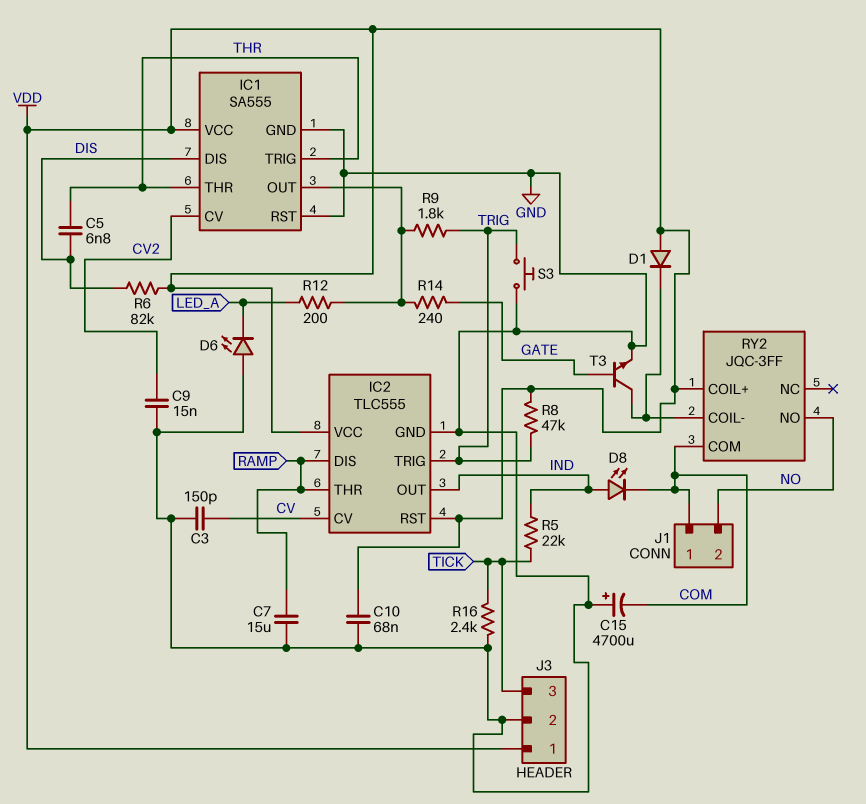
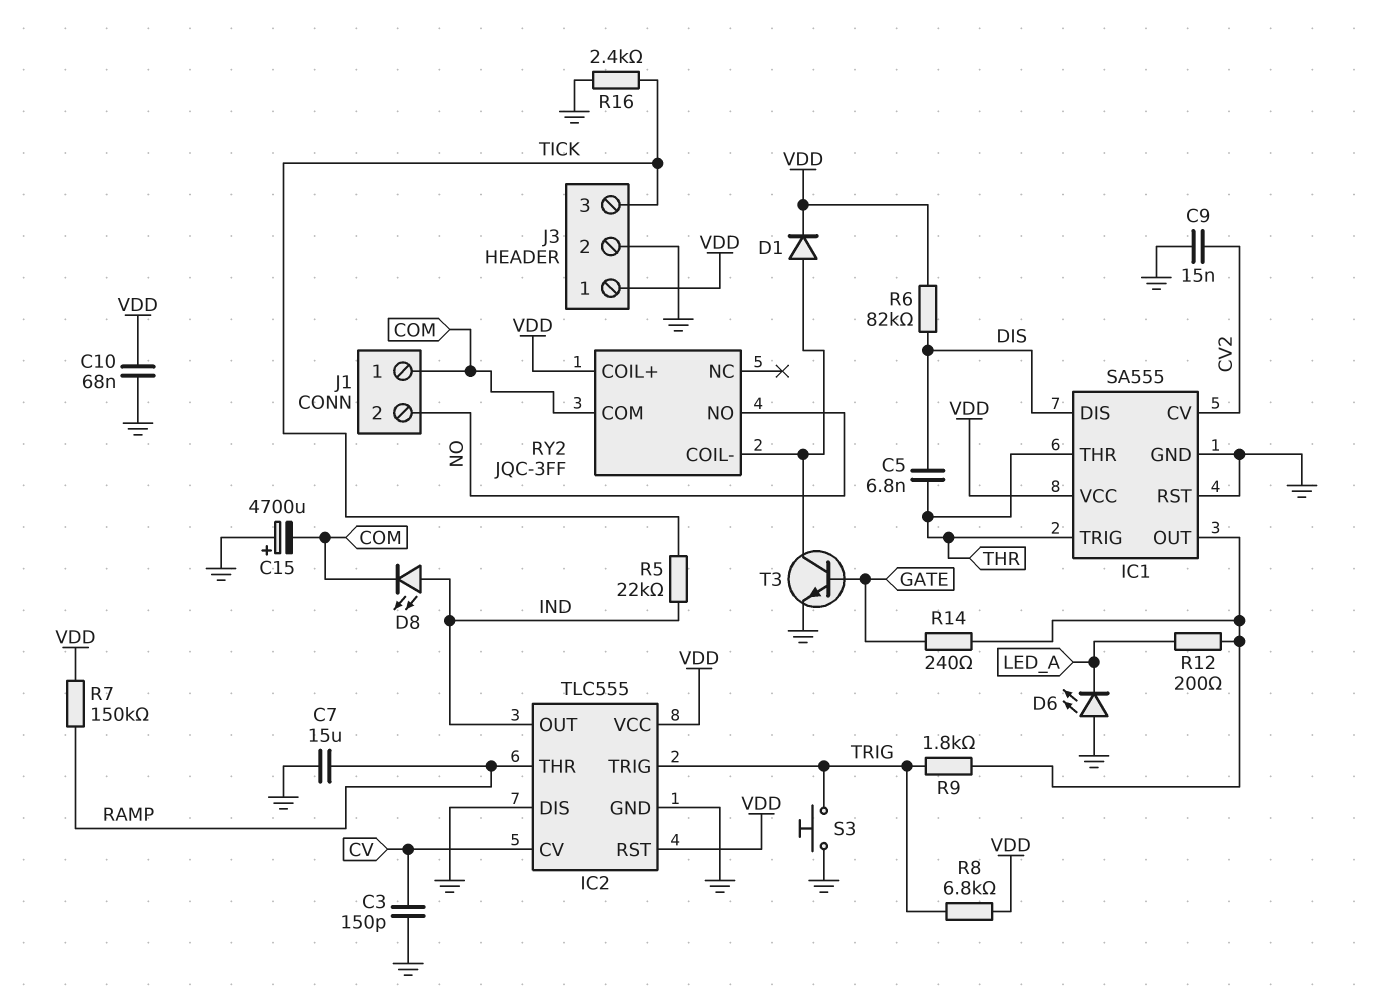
D1: diode (A VDD, K RY2/COIL-) -> diode (A RY2/COIL-, K VDD)
IC2 pin DIS: RAMP -> GND
R7: none -> 150k (RAMP, VDD)
R8: 47k (TRIG, VDD) -> 6.8k (TRIG, VDD)

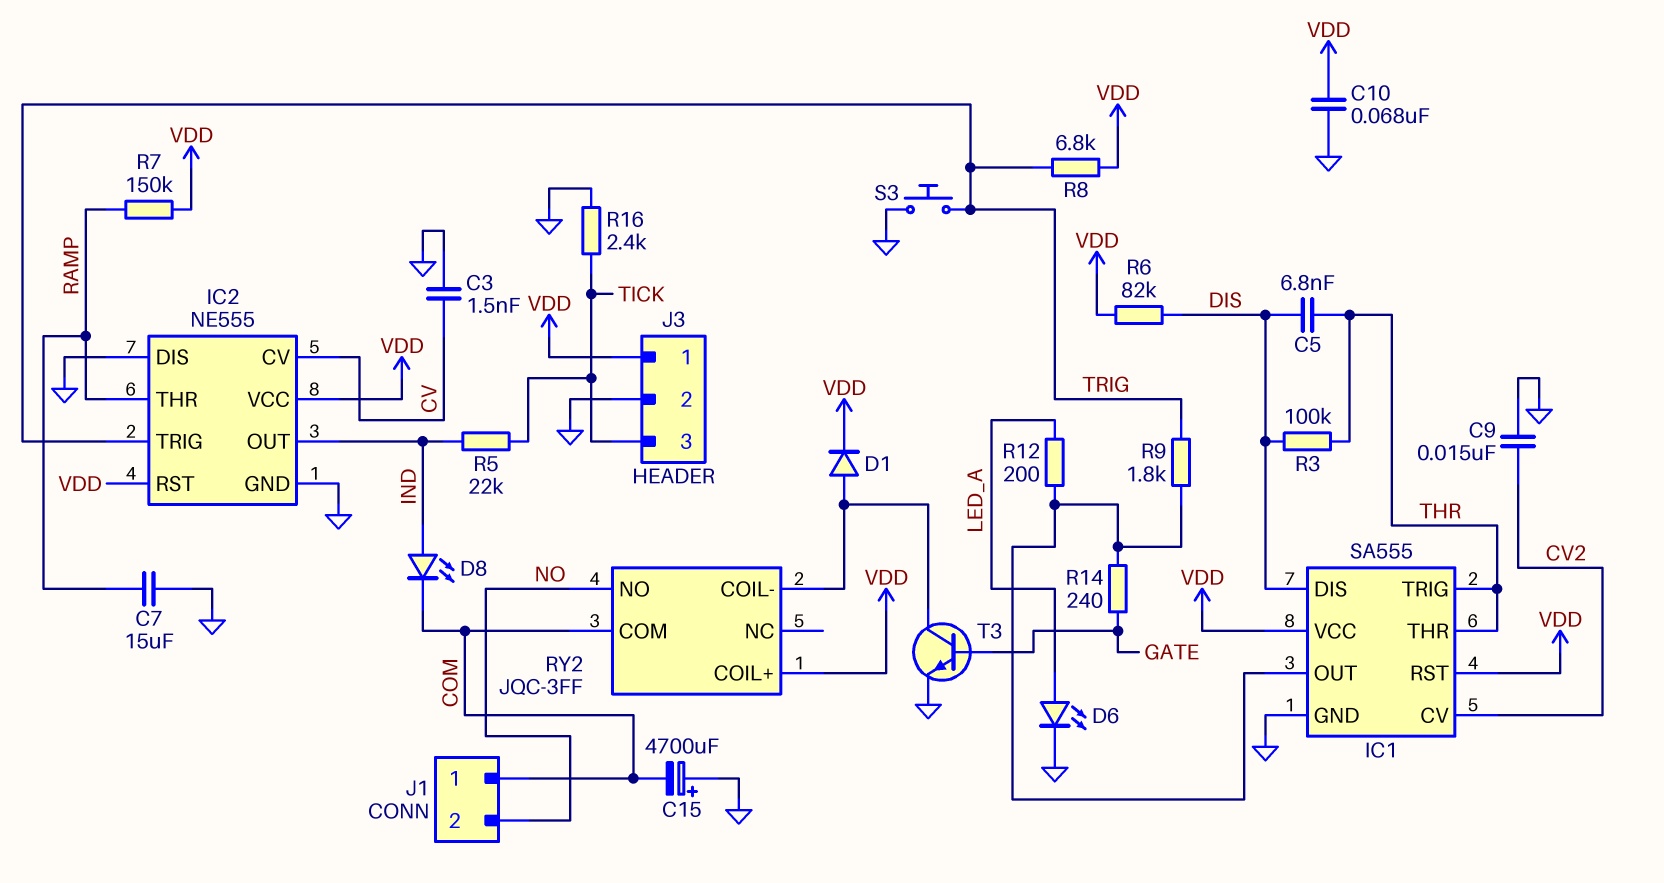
C3: 150pF (CV, GND) -> 1.5nF (CV, GND)
D6: LED (A GND, K LED_A) -> LED (A LED_A, K GND)
IC1 pin RST: GND -> VDD
IC2: TLC555 -> NE555
R3: none -> 100k (DIS, THR)

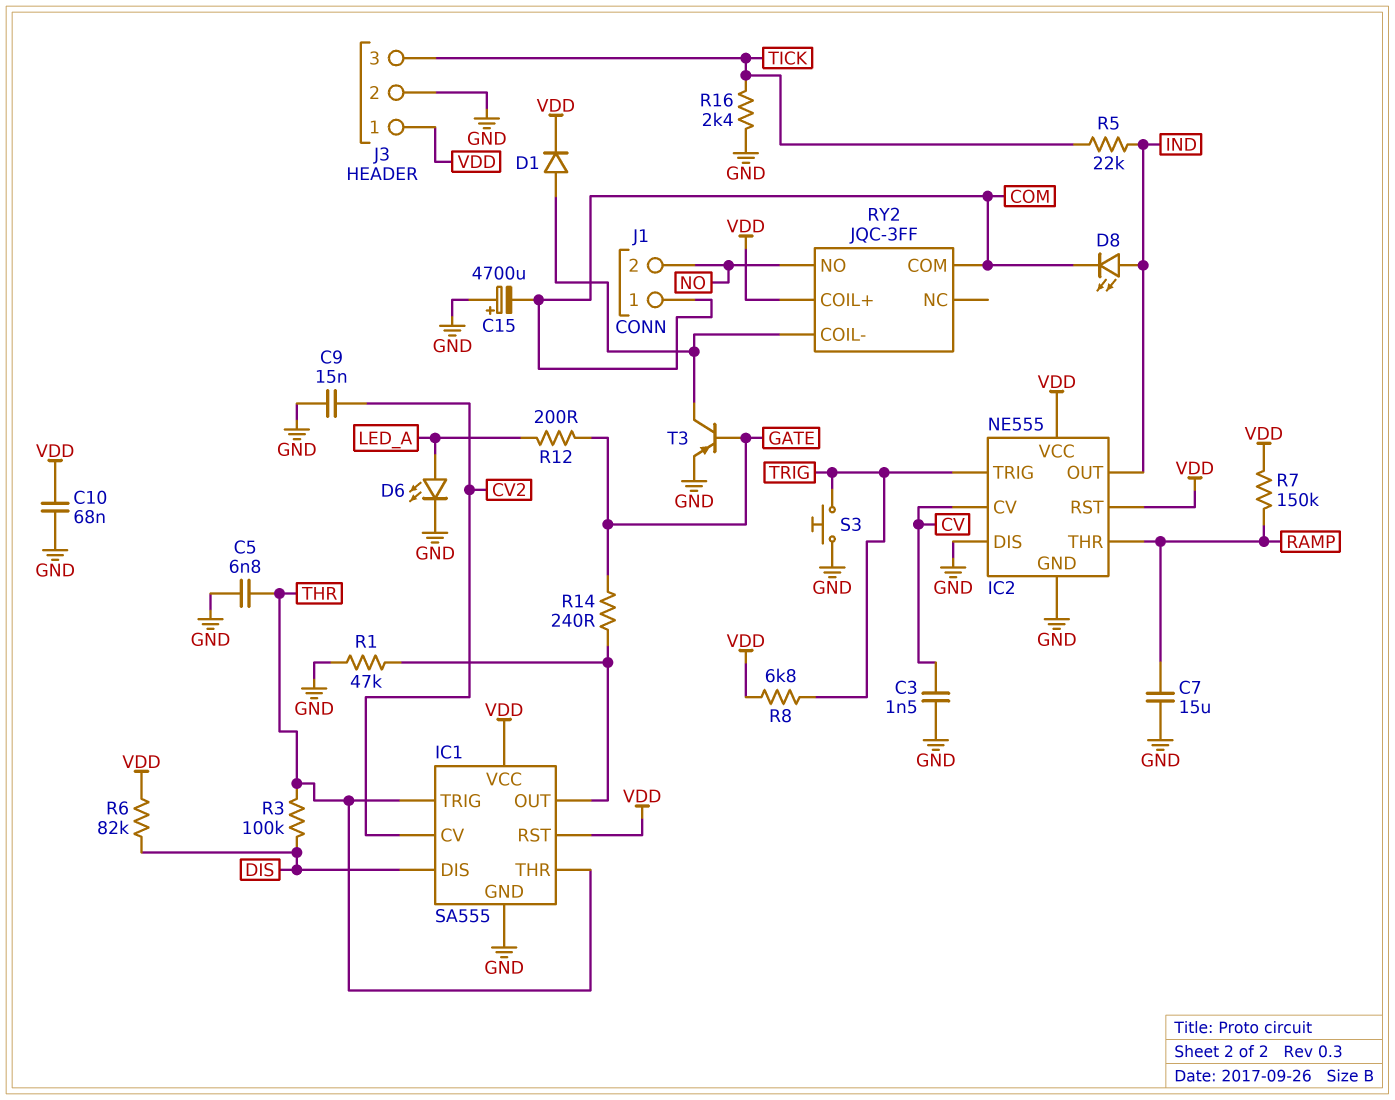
C5: 6.8nF (DIS, THR) -> 6.8nF (GND, THR)
R1: none -> 47k (GND, IC1/OUT)
R9: 1.8k (IC1/OUT, TRIG) -> none
R12: 200 (IC1/OUT, LED_A) -> 200 (GATE, LED_A)
T3: NPN (B GATE, C RY2/COIL-, E GND) -> PNP (B GATE, C RY2/COIL-, E GND)

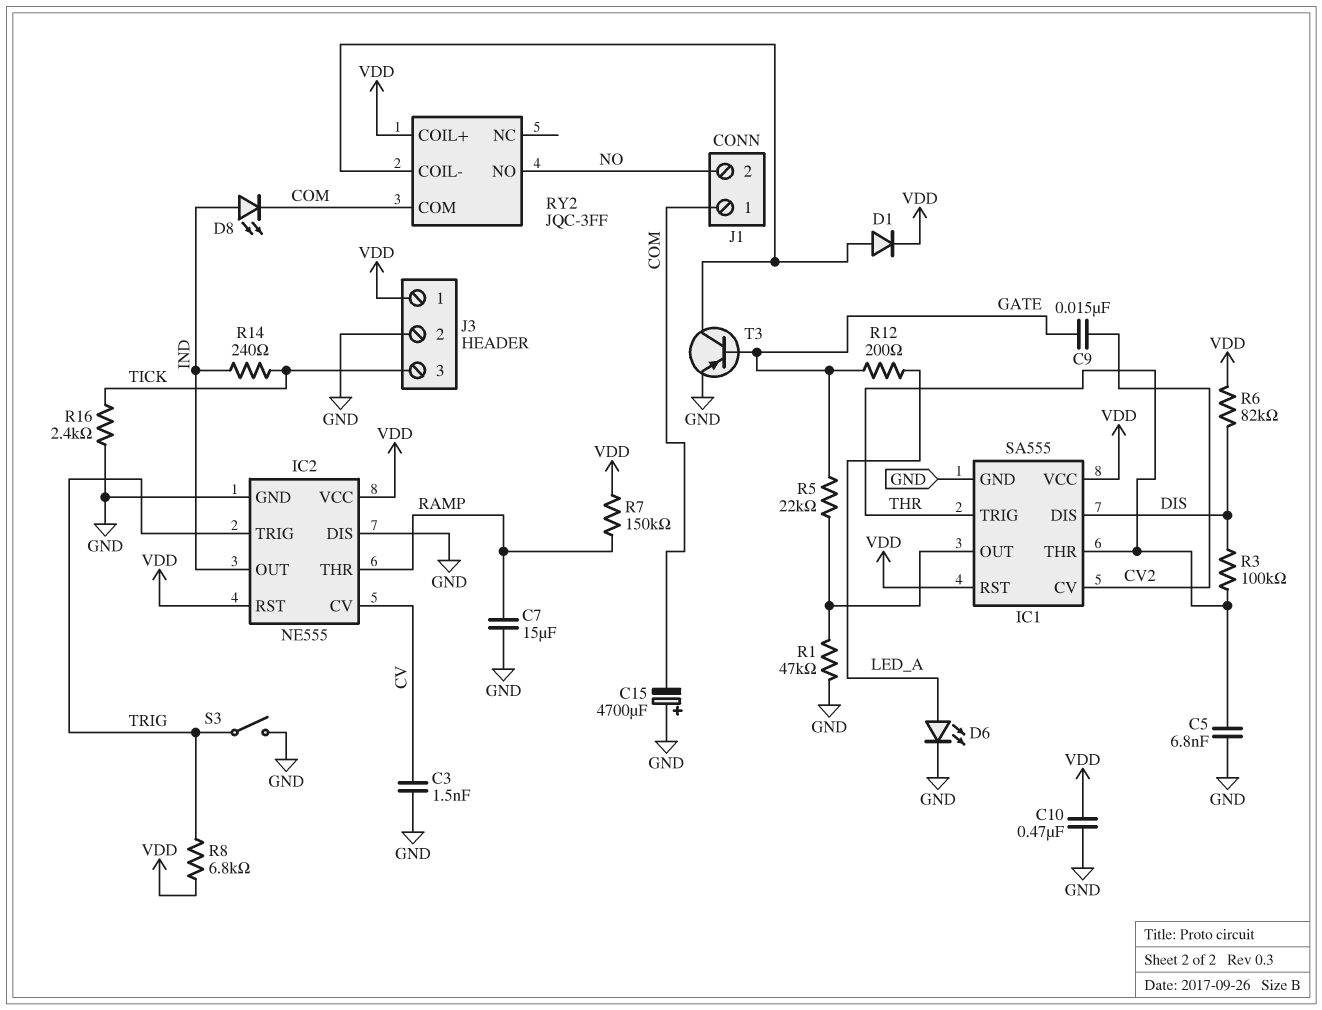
C9: 15nF (CV2, GND) -> 15nF (CV2, GATE)
C10: 68nF (GND, VDD) -> 470nF (GND, VDD)
R5: 22k (IND, TICK) -> 22k (GATE, IC1/OUT)
R14: 240 (GATE, IC1/OUT) -> 240 (IND, TICK)
S3: button (GND, TRIG) -> switch (GND, TRIG)

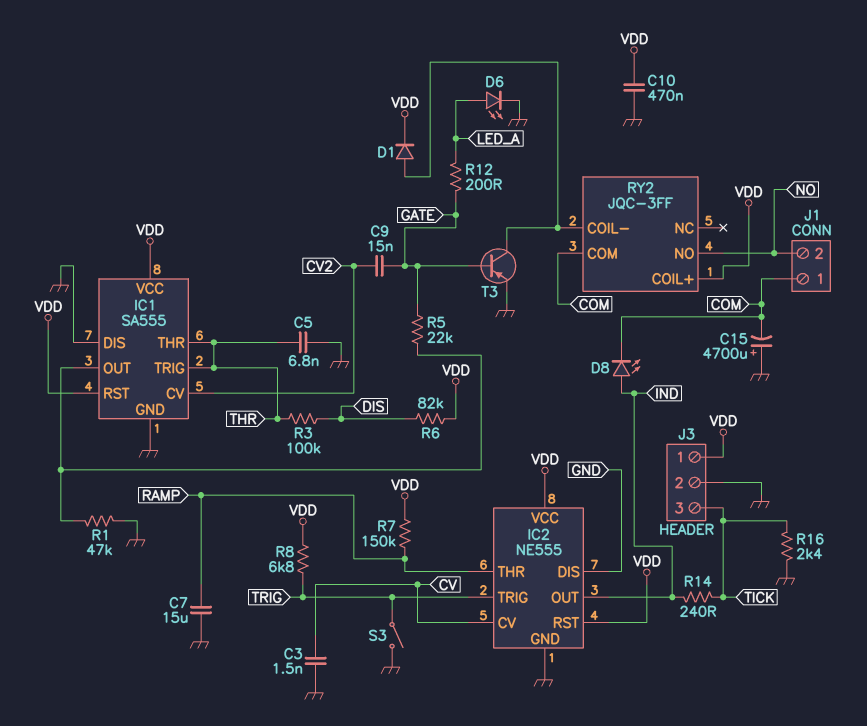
IC1 pin DIS: DIS -> GND

